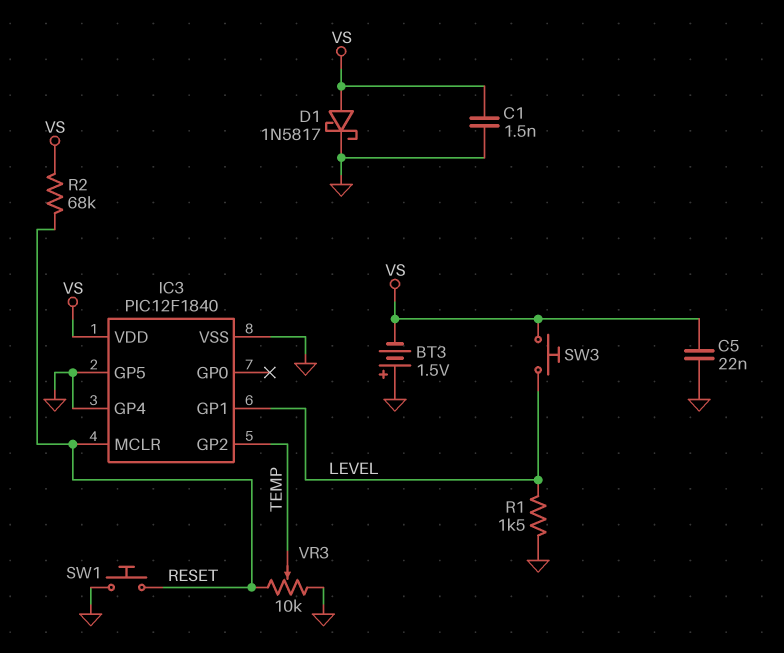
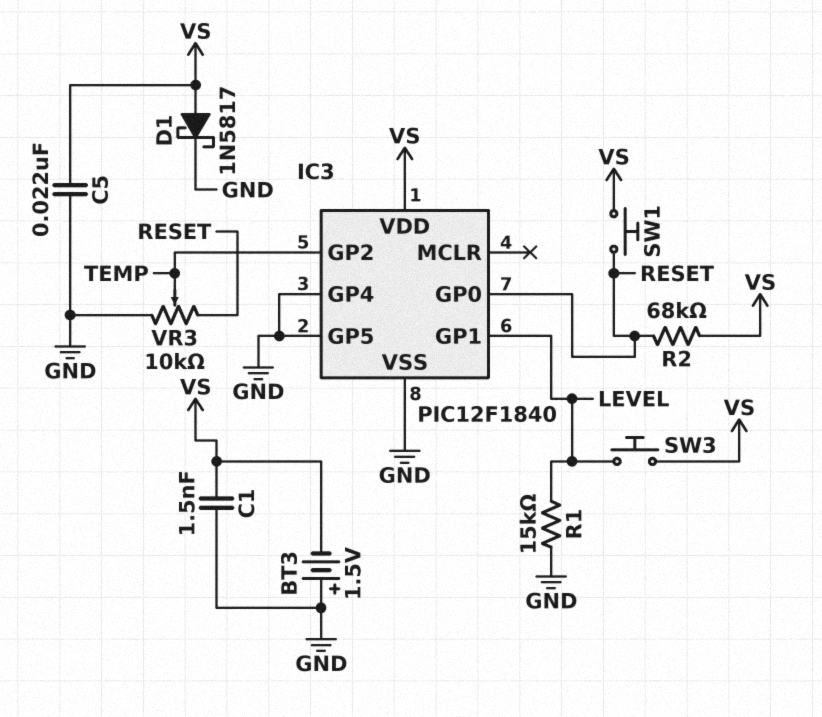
IC3 pin GP0: none -> RESET
IC3 pin MCLR: RESET -> none
R1: 1.5k (GND, LEVEL) -> 15k (GND, LEVEL)
SW1: button (GND, RESET) -> button (RESET, VS)

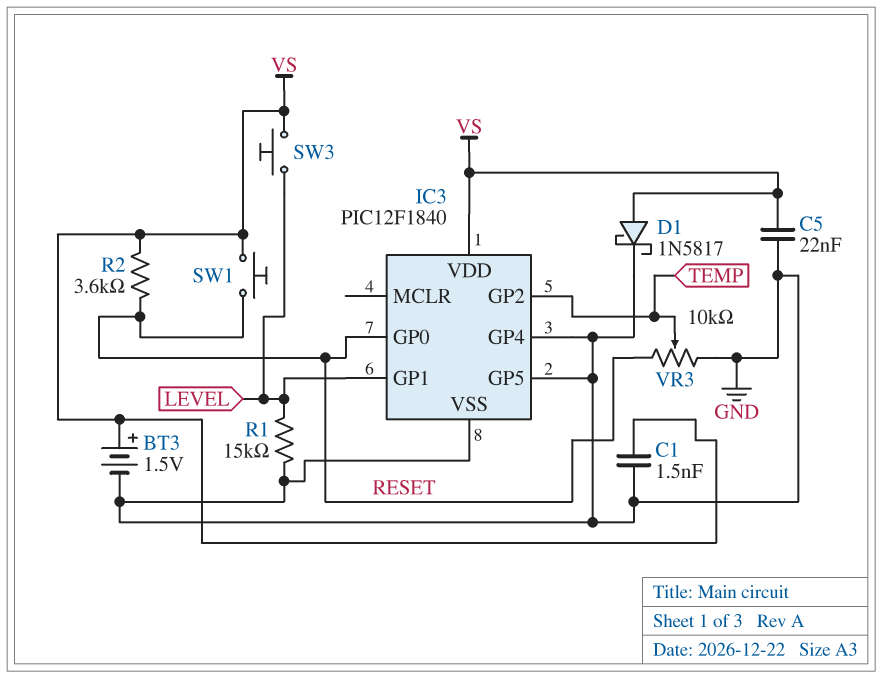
BT3: 1.5V (plus GND, minus VS) -> 1.5V (plus VS, minus GND)
R2: 68k (RESET, VS) -> 3.6k (RESET, VS)

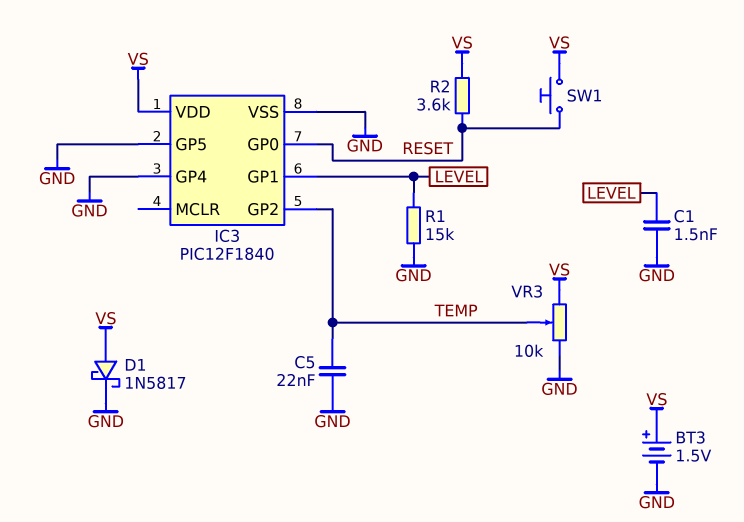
C1: 1.5nF (GND, VS) -> 1.5nF (GND, LEVEL)
C5: 22nF (GND, VS) -> 22nF (GND, TEMP)
SW3: button (LEVEL, VS) -> none
VR3: 10k (GND, RESET, wiper TEMP) -> 10k (GND, VS, wiper TEMP)

